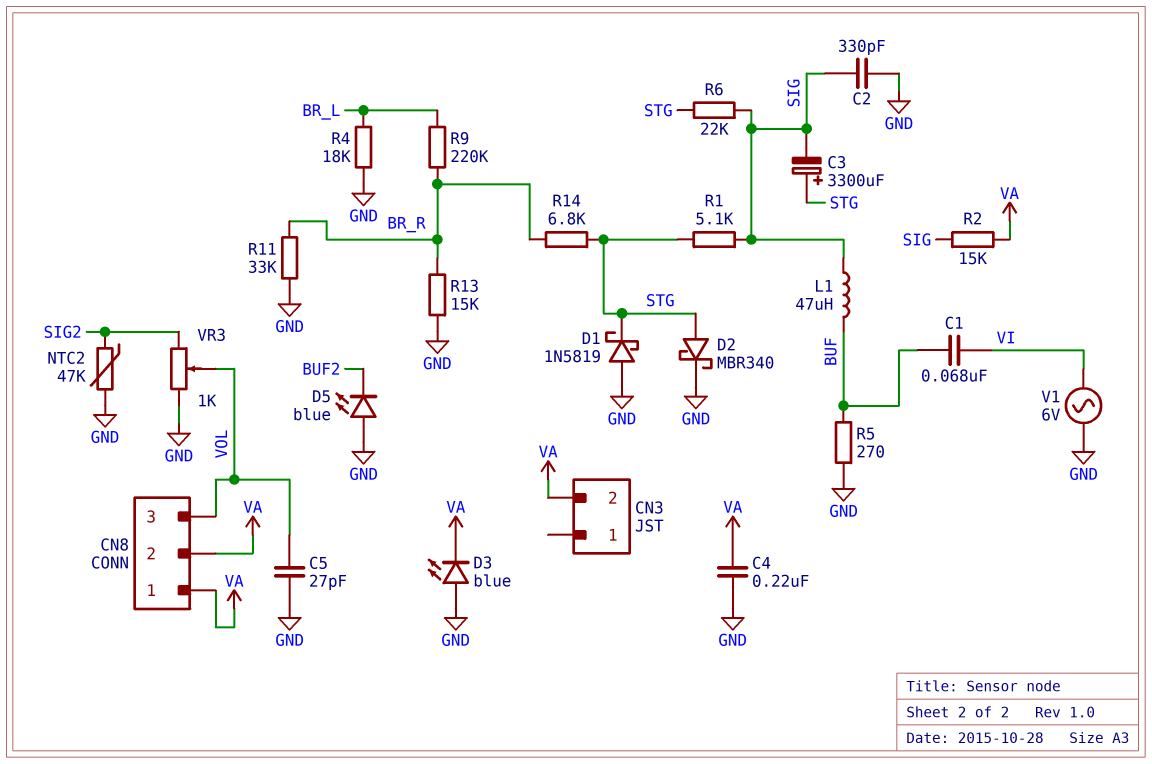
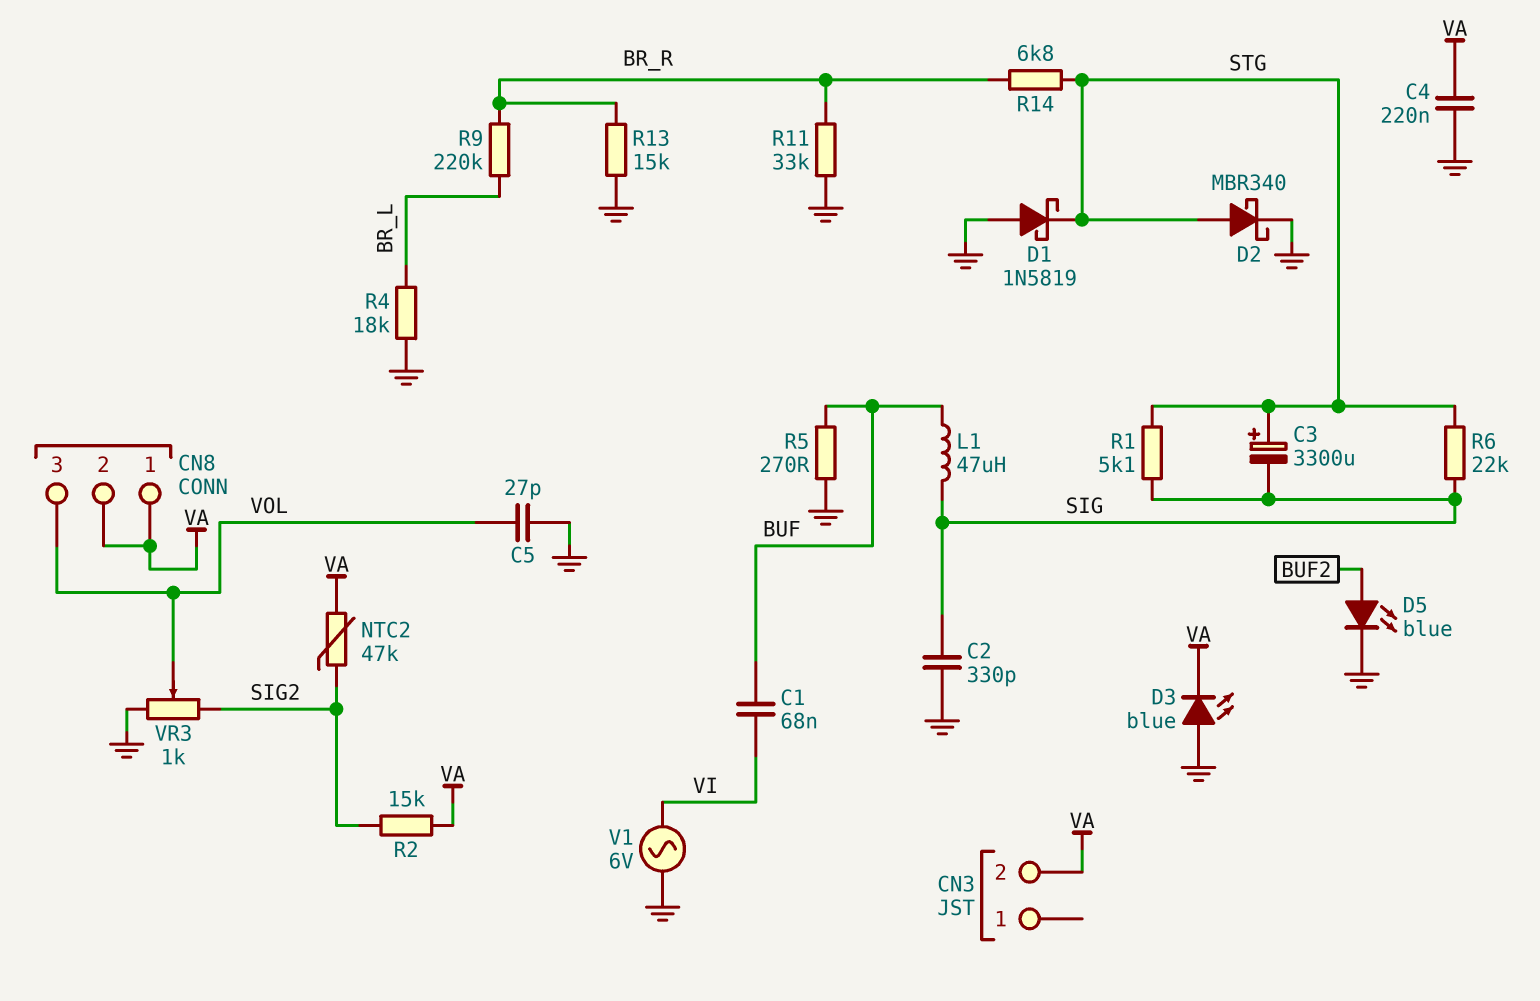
D5: LED blue (A GND, K BUF2) -> LED blue (A BUF2, K GND)
NTC2: 47k (GND, SIG2) -> 47k (SIG2, VA)
R2: 15k (SIG, VA) -> 15k (SIG2, VA)

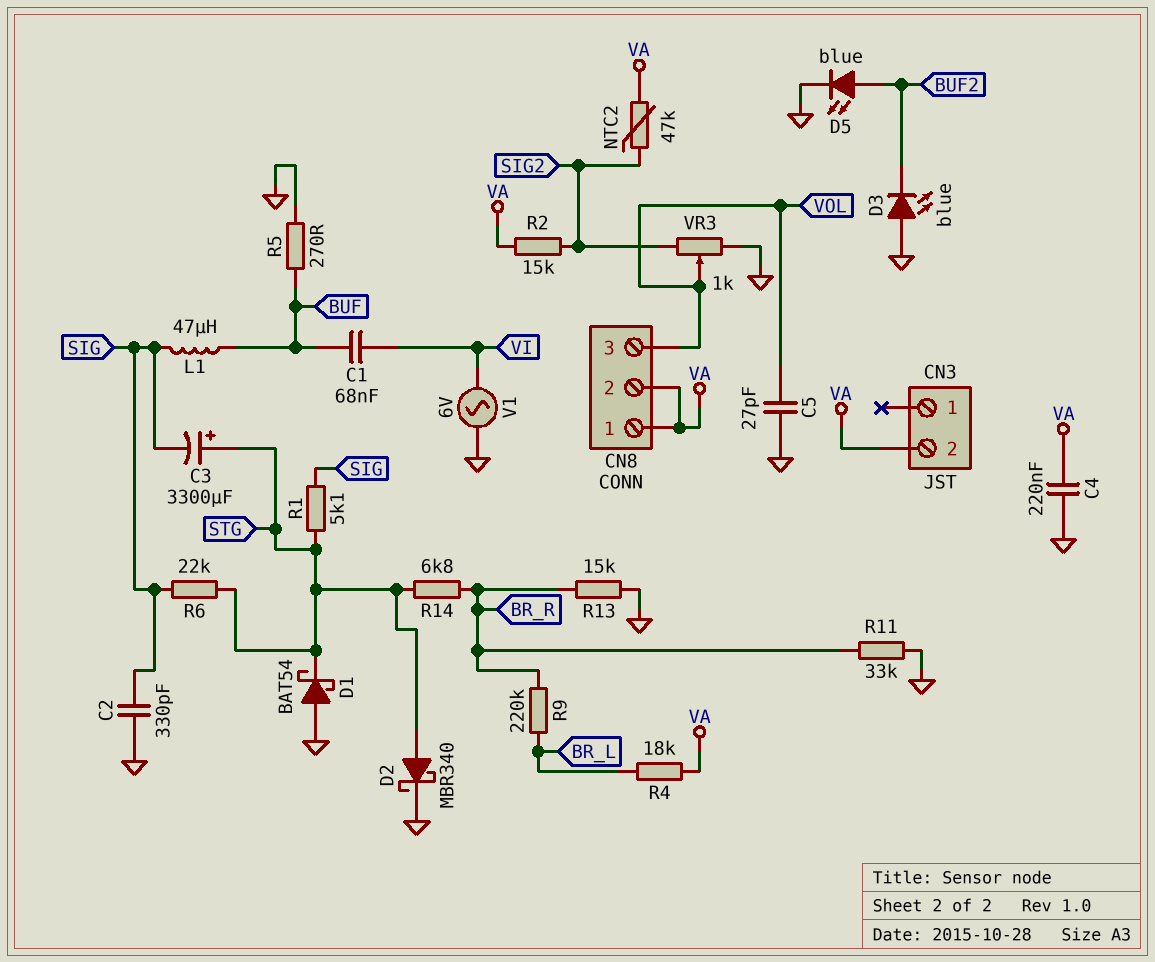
D1: schottky 1N5819 (A GND, K STG) -> schottky BAT54 (A GND, K STG)
D3: LED blue (A GND, K VA) -> LED blue (A GND, K BUF2)
R4: 18k (BR_L, GND) -> 18k (BR_L, VA)

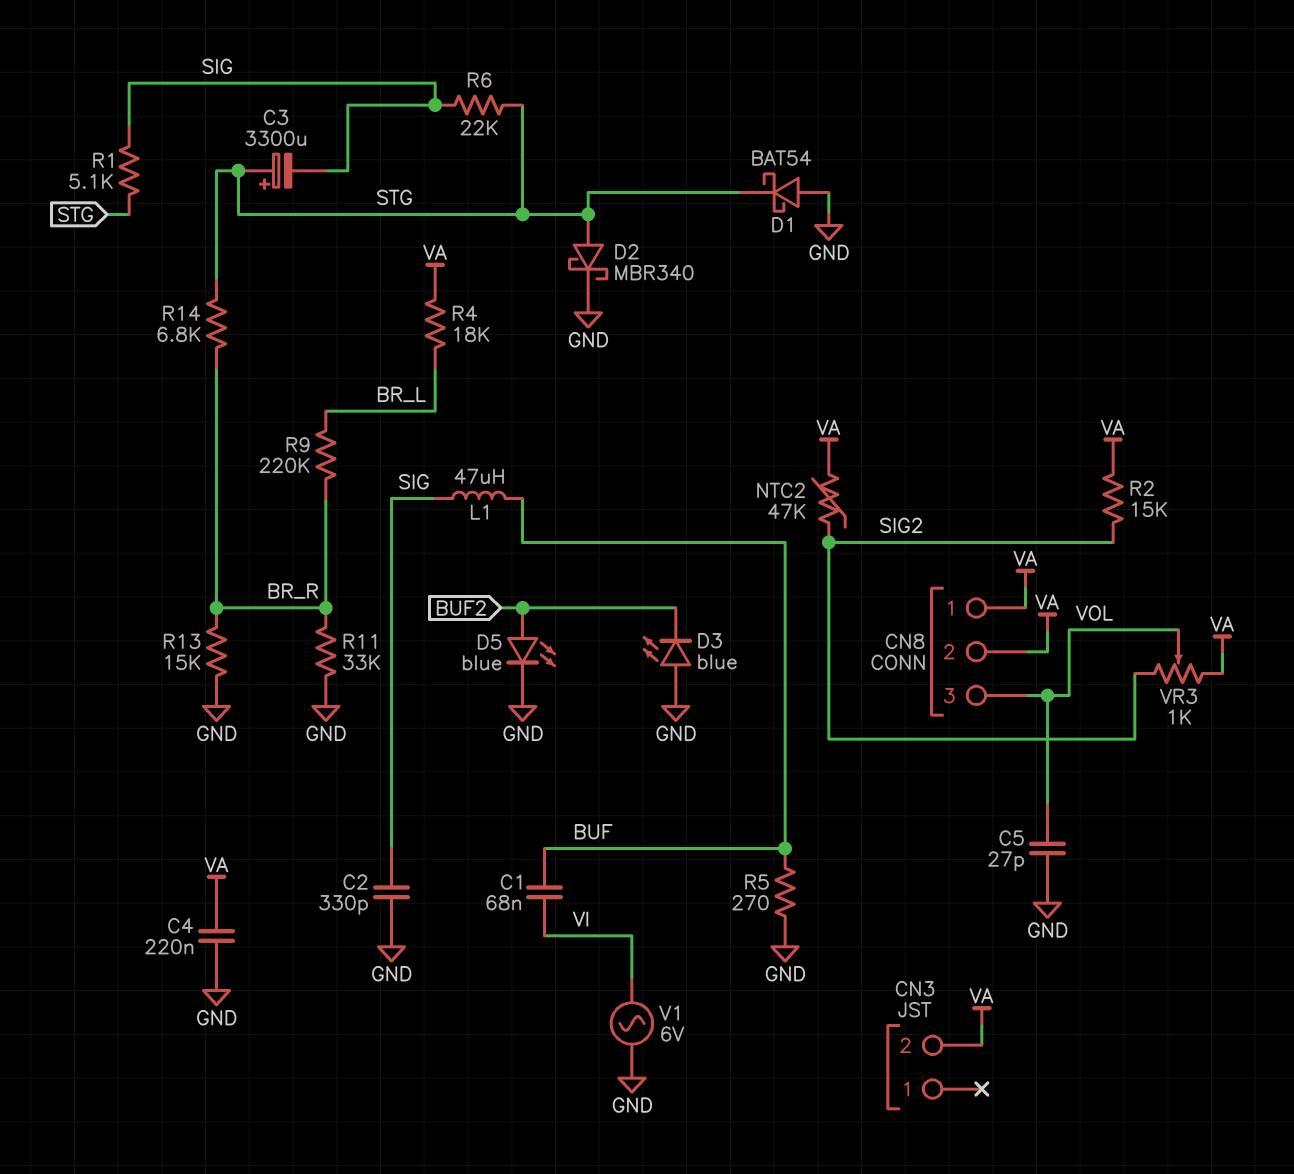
VR3: 1k (GND, SIG2, wiper VOL) -> 1k (SIG2, VA, wiper VOL)

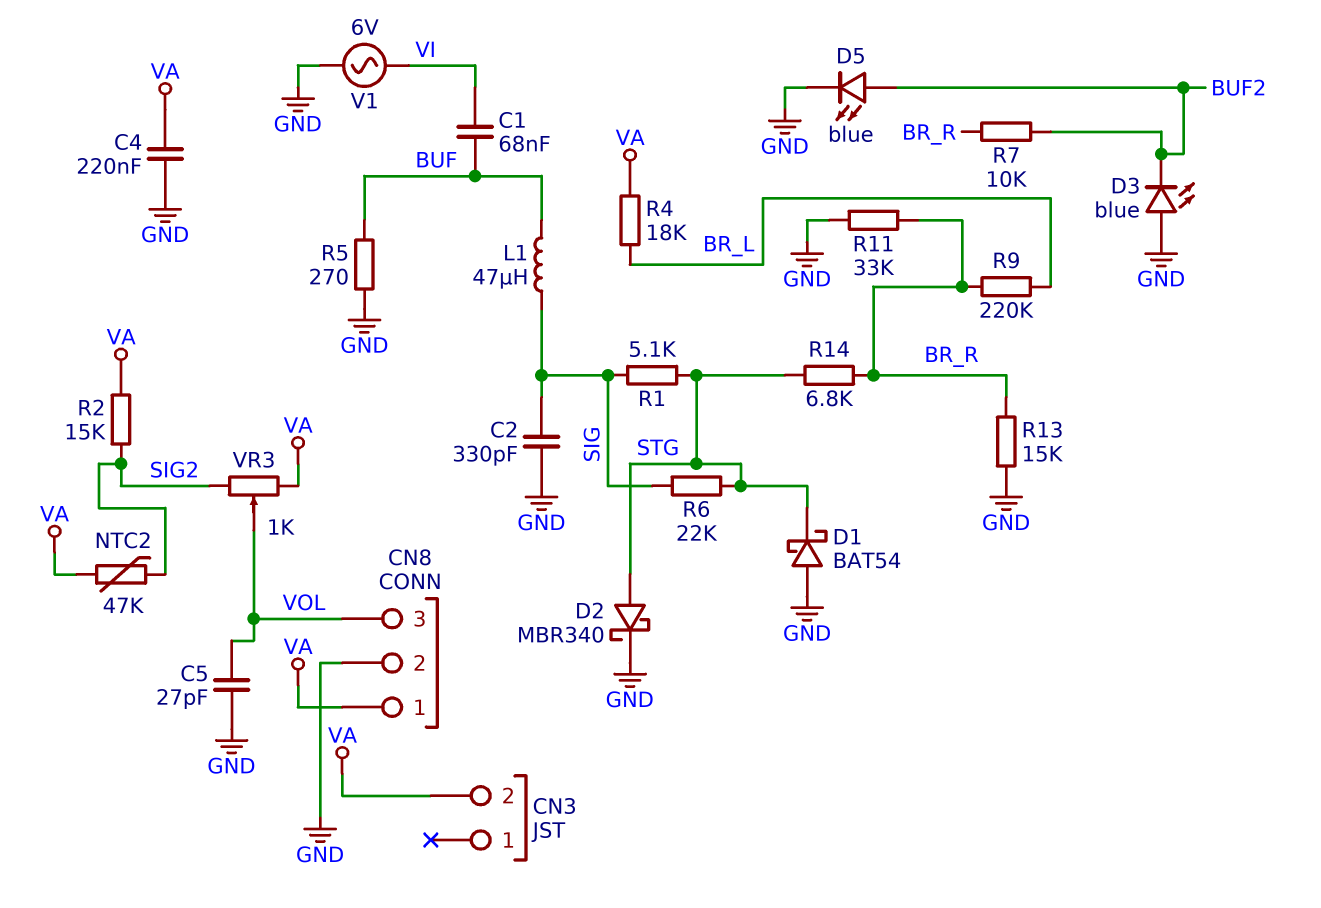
C3: 3300uF (plus STG, minus SIG) -> none
CN8 pin 2: VA -> GND
R7: none -> 10k (BR_R, BUF2)

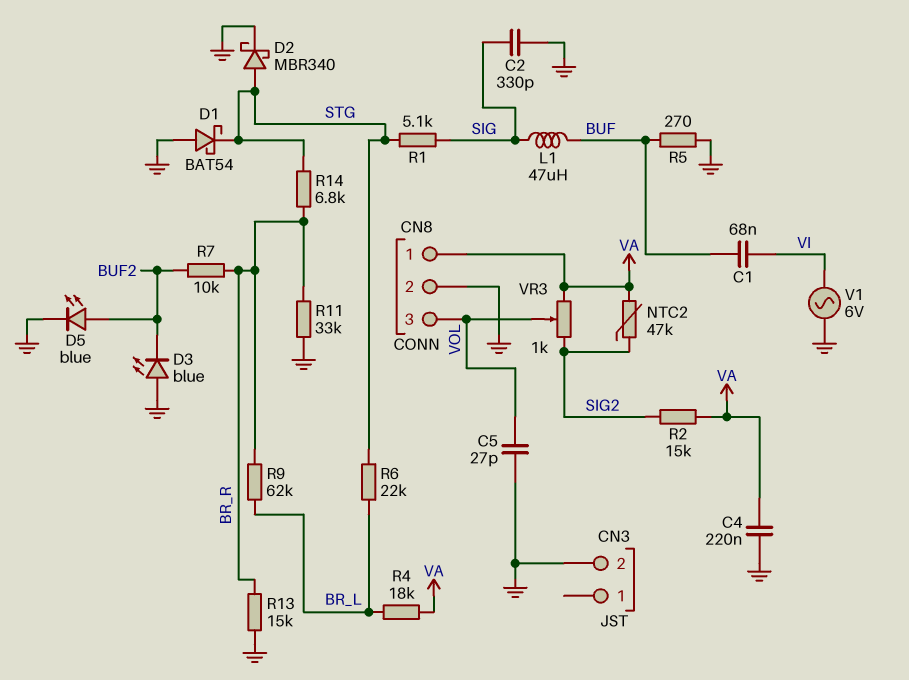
CN3 pin 2: VA -> GND
R6: 22k (SIG, STG) -> 22k (BR_L, STG)
R9: 220k (BR_L, BR_R) -> 62k (BR_L, BR_R)

